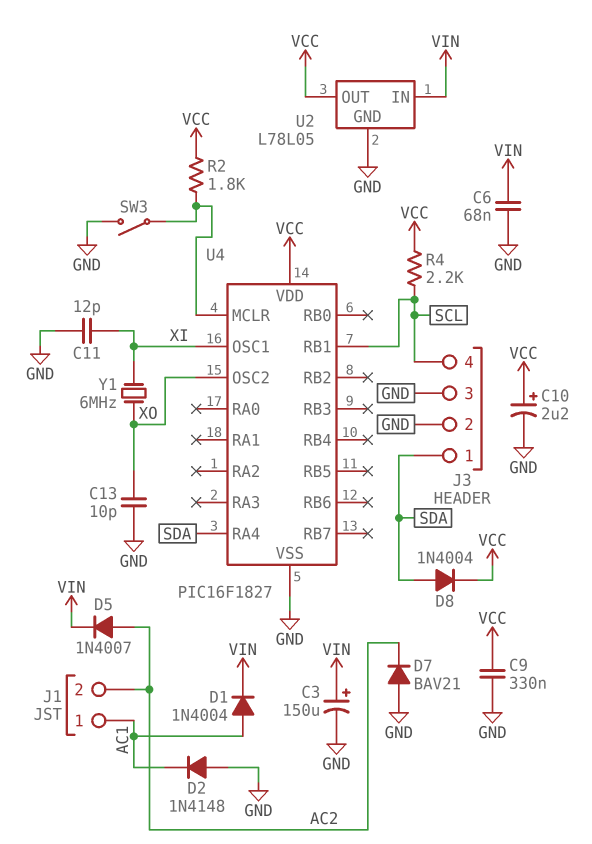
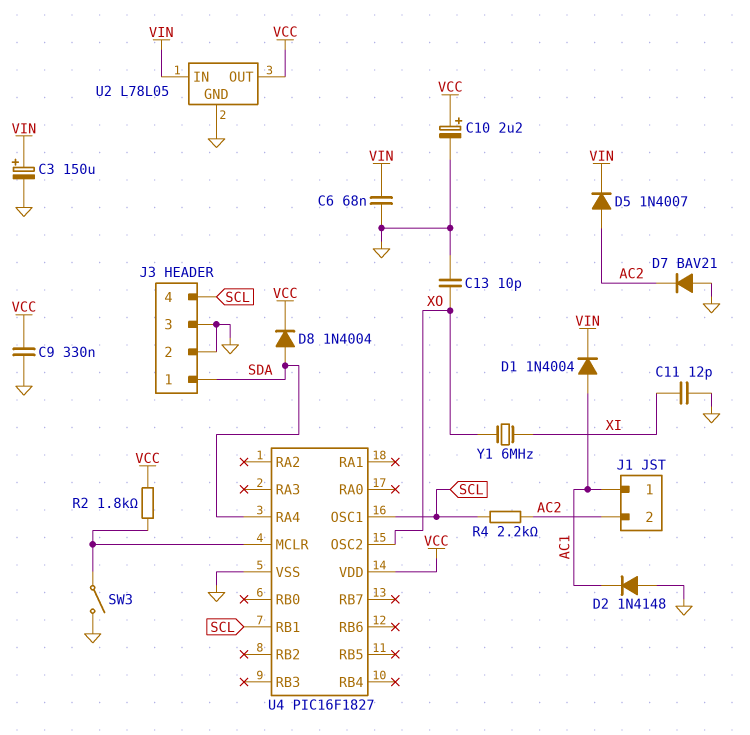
R4: 2.2k (SCL, VCC) -> 2.2k (AC2, SCL)
U4 pin OSC1: XI -> SCL

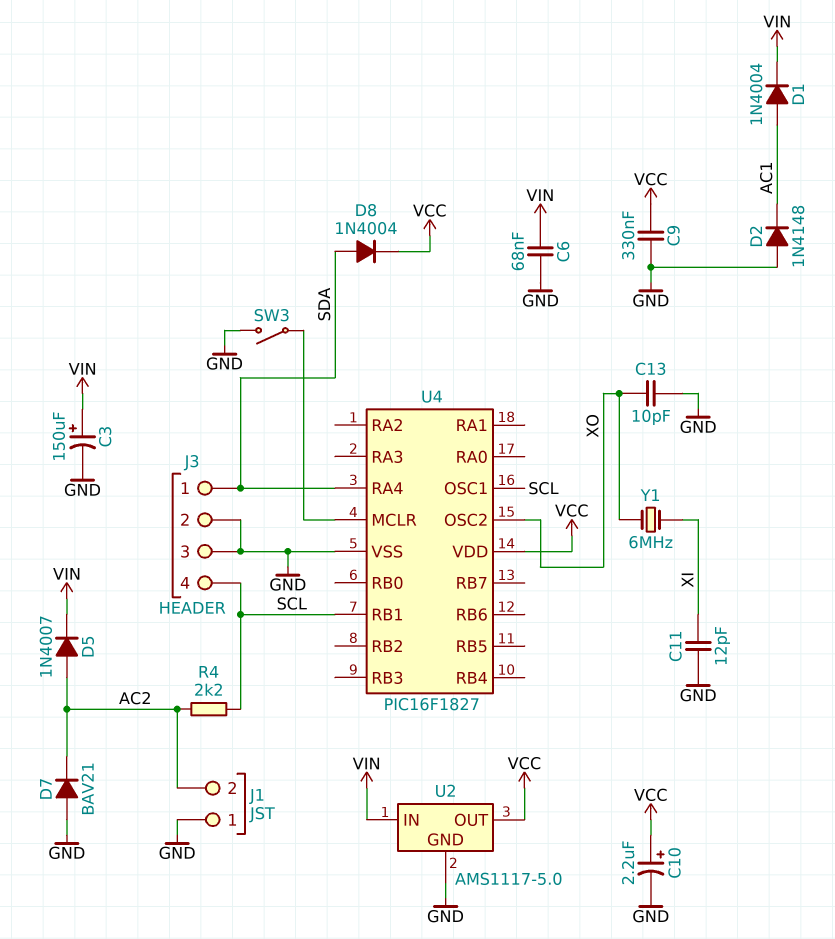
J1 pin 1: AC1 -> GND
R2: 1.8k (U4/MCLR, VCC) -> none
U2: L78L05 -> AMS1117-5.0

